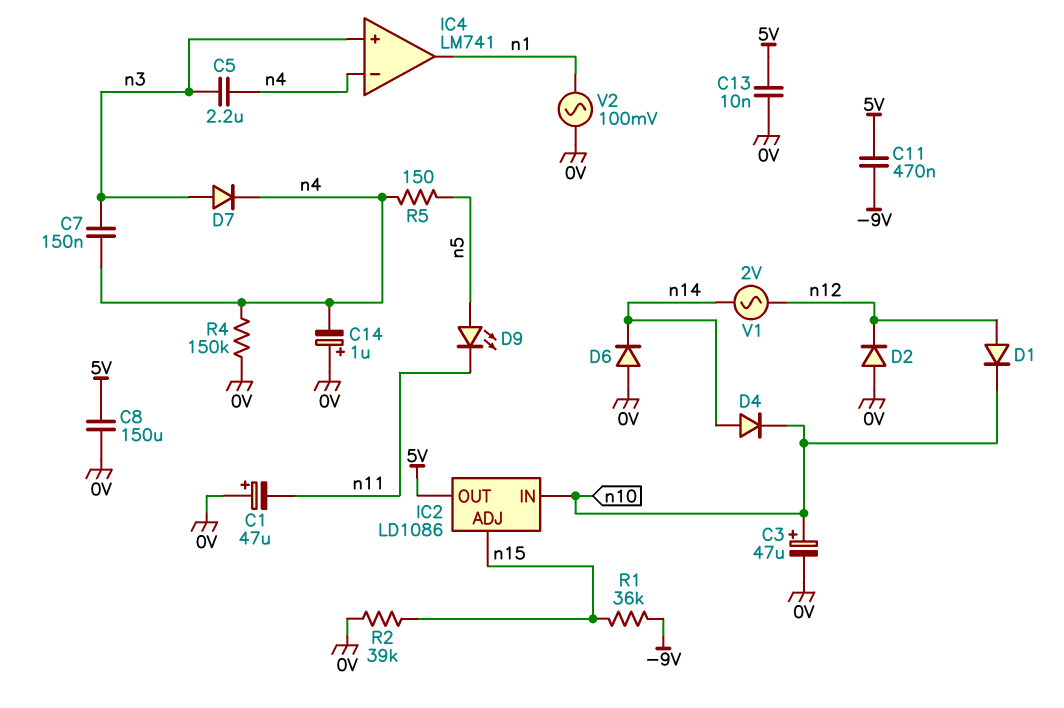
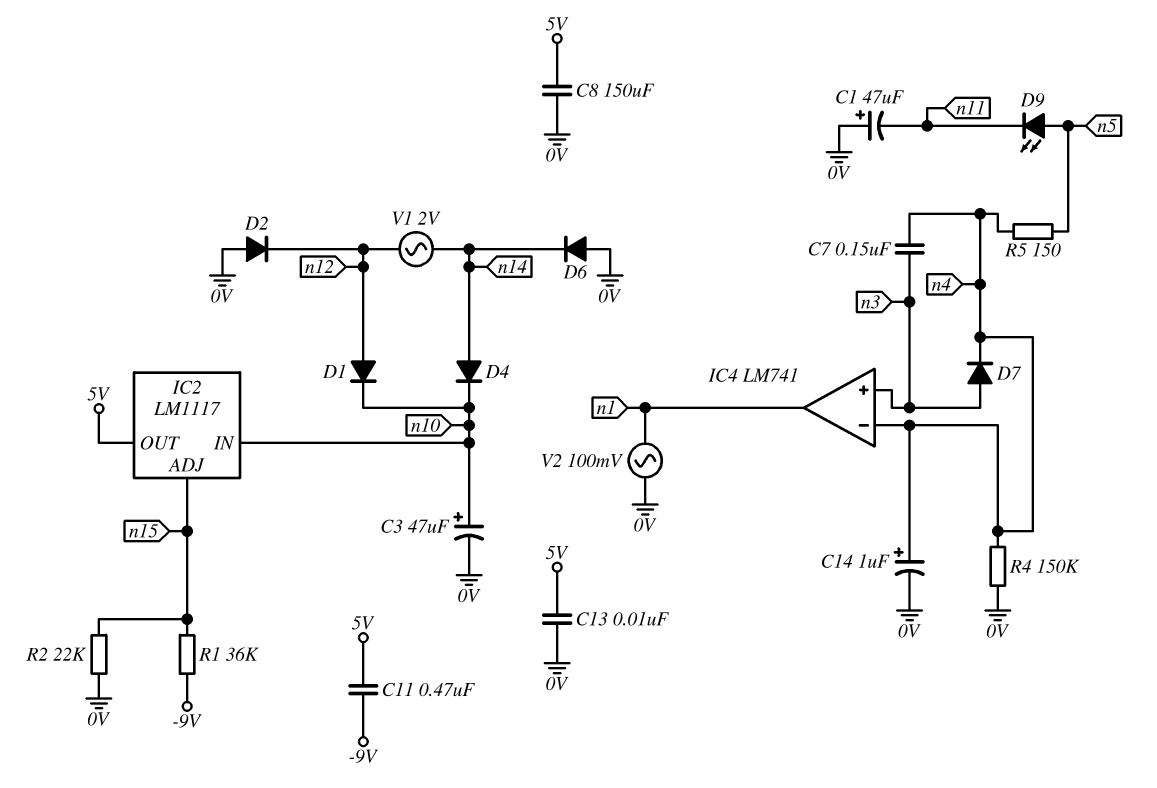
C5: 2.2uF (n3, n4) -> none
C14: 1uF (plus 0V, minus n4) -> 1uF (plus n4, minus 0V)
IC2: LD1086 -> LM1117
R2: 39k (0V, n15) -> 22k (0V, n15)

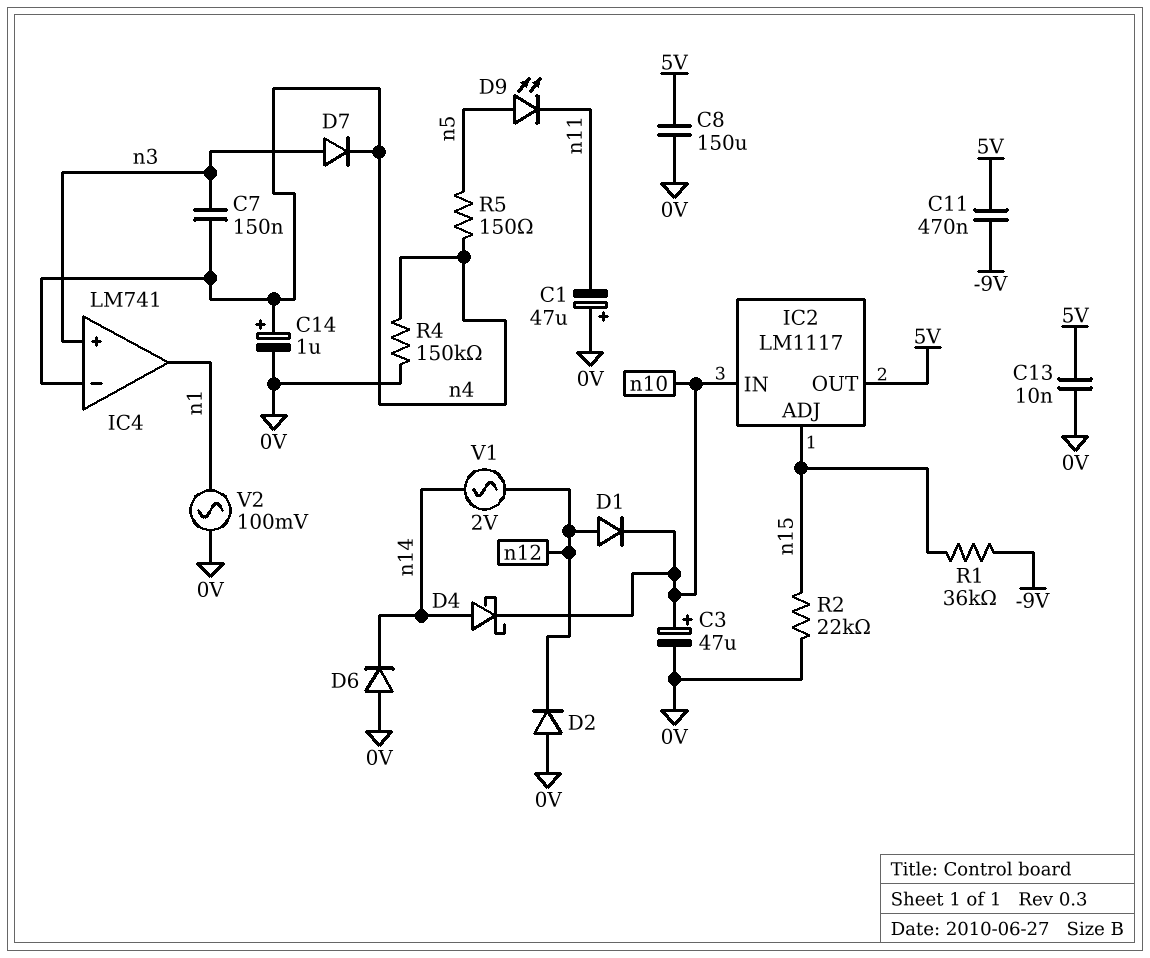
D4: diode (A n14, K n10) -> schottky (A n14, K n10)

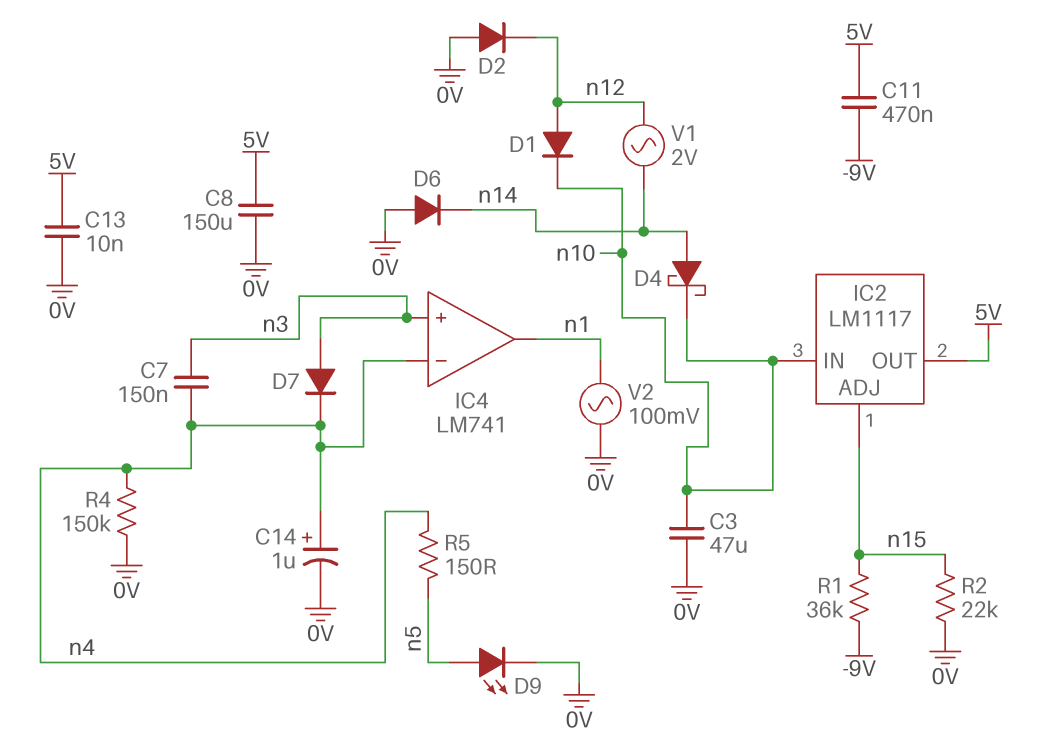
C1: 47uF (plus 0V, minus n11) -> none
C3: 47uF (plus n10, minus 0V) -> 47uF (0V, n10)
D9: LED (A n5, K n11) -> LED (A n5, K 0V)

